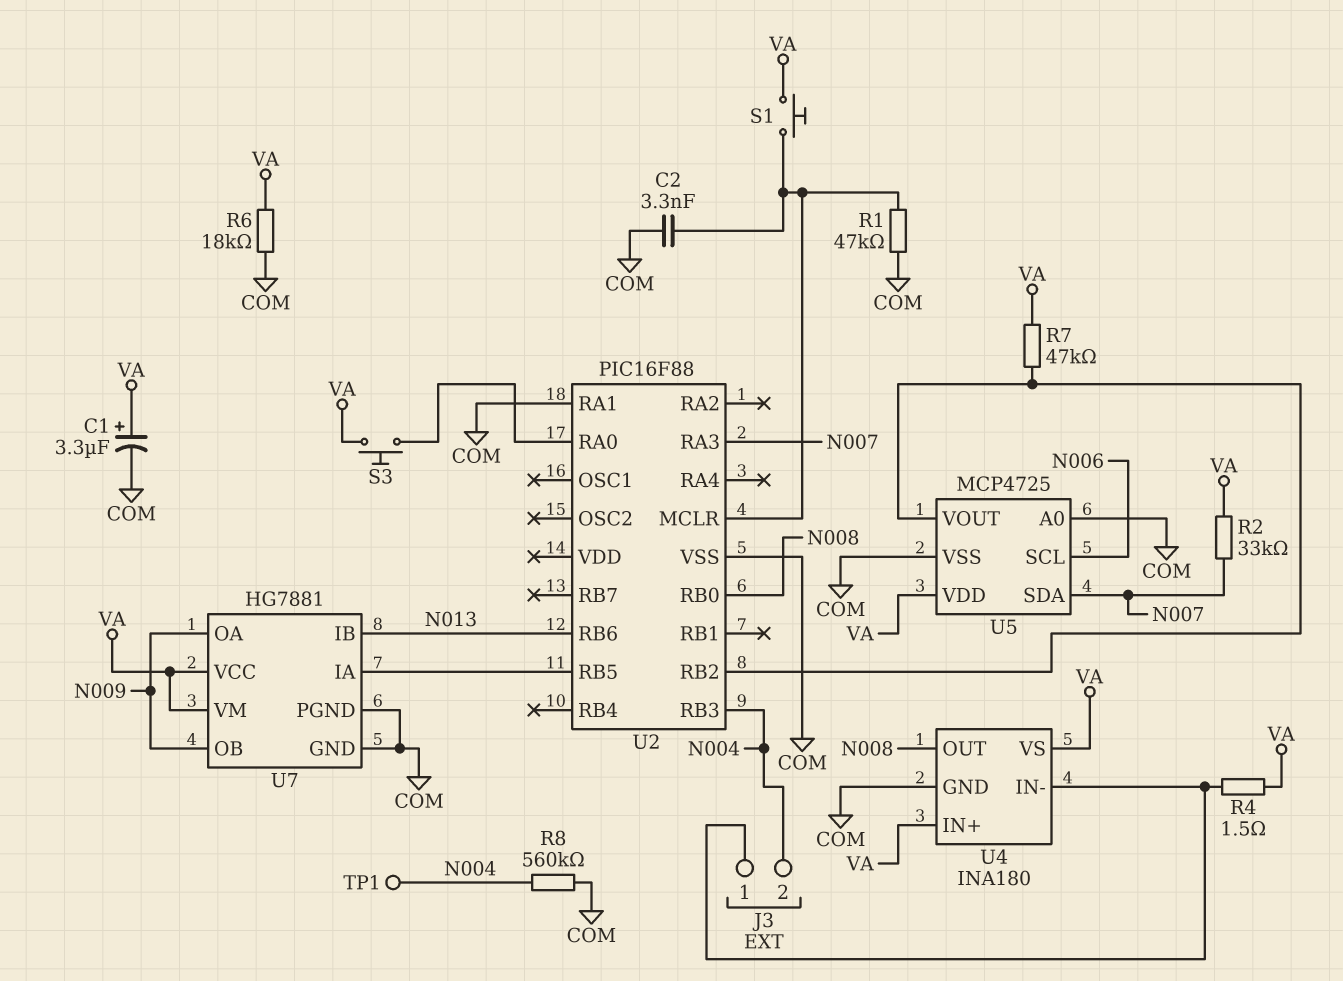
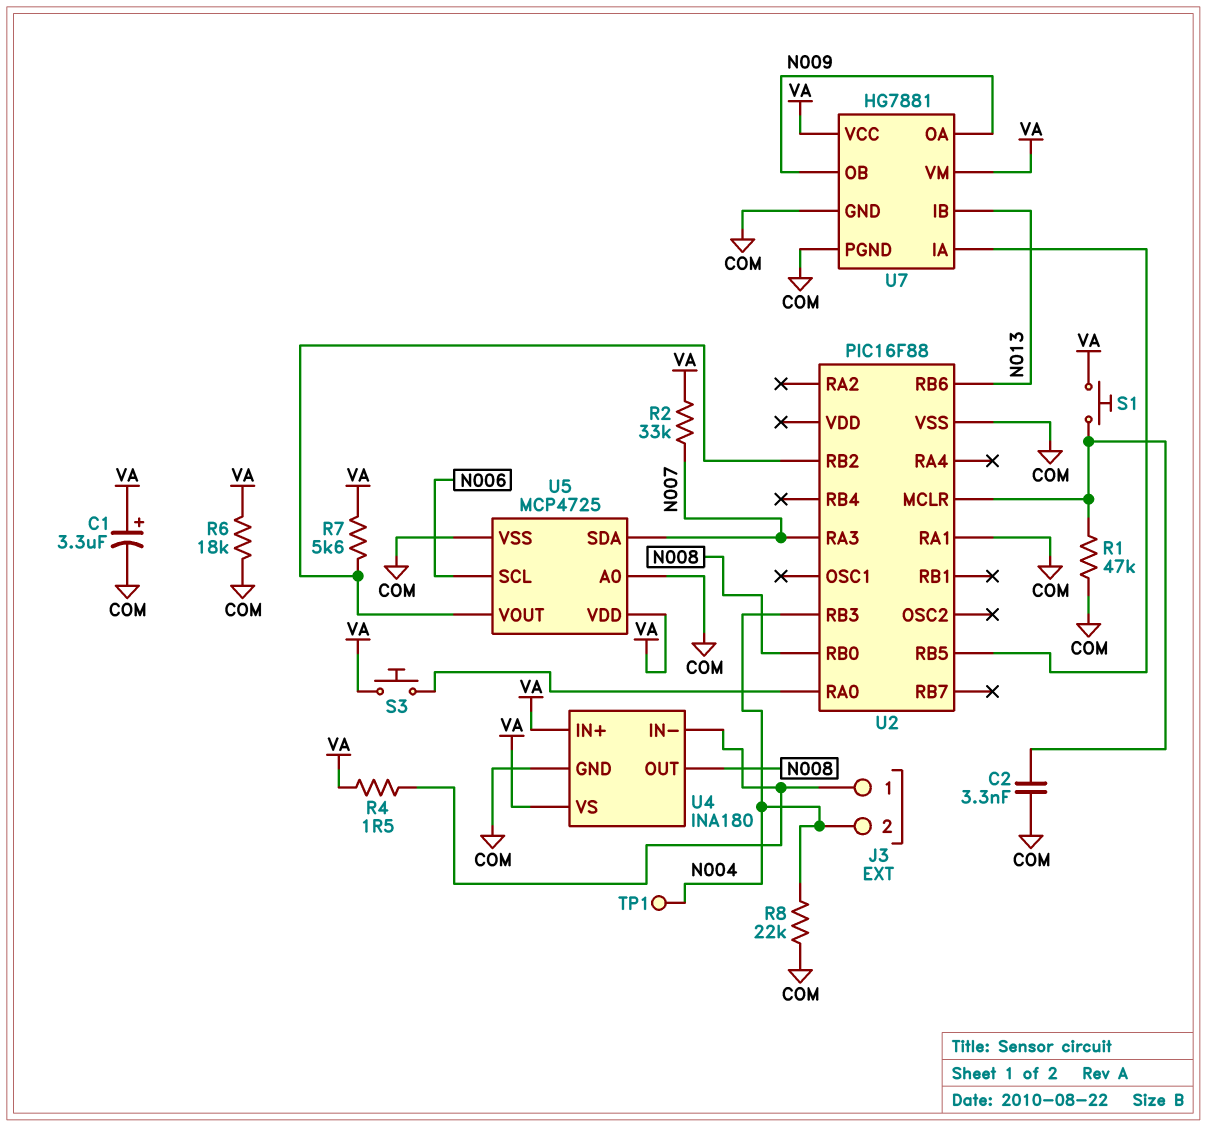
R7: 47k (U2/RB2, VA) -> 5.6k (U2/RB2, VA)
R8: 560k (COM, N004) -> 22k (COM, N004)

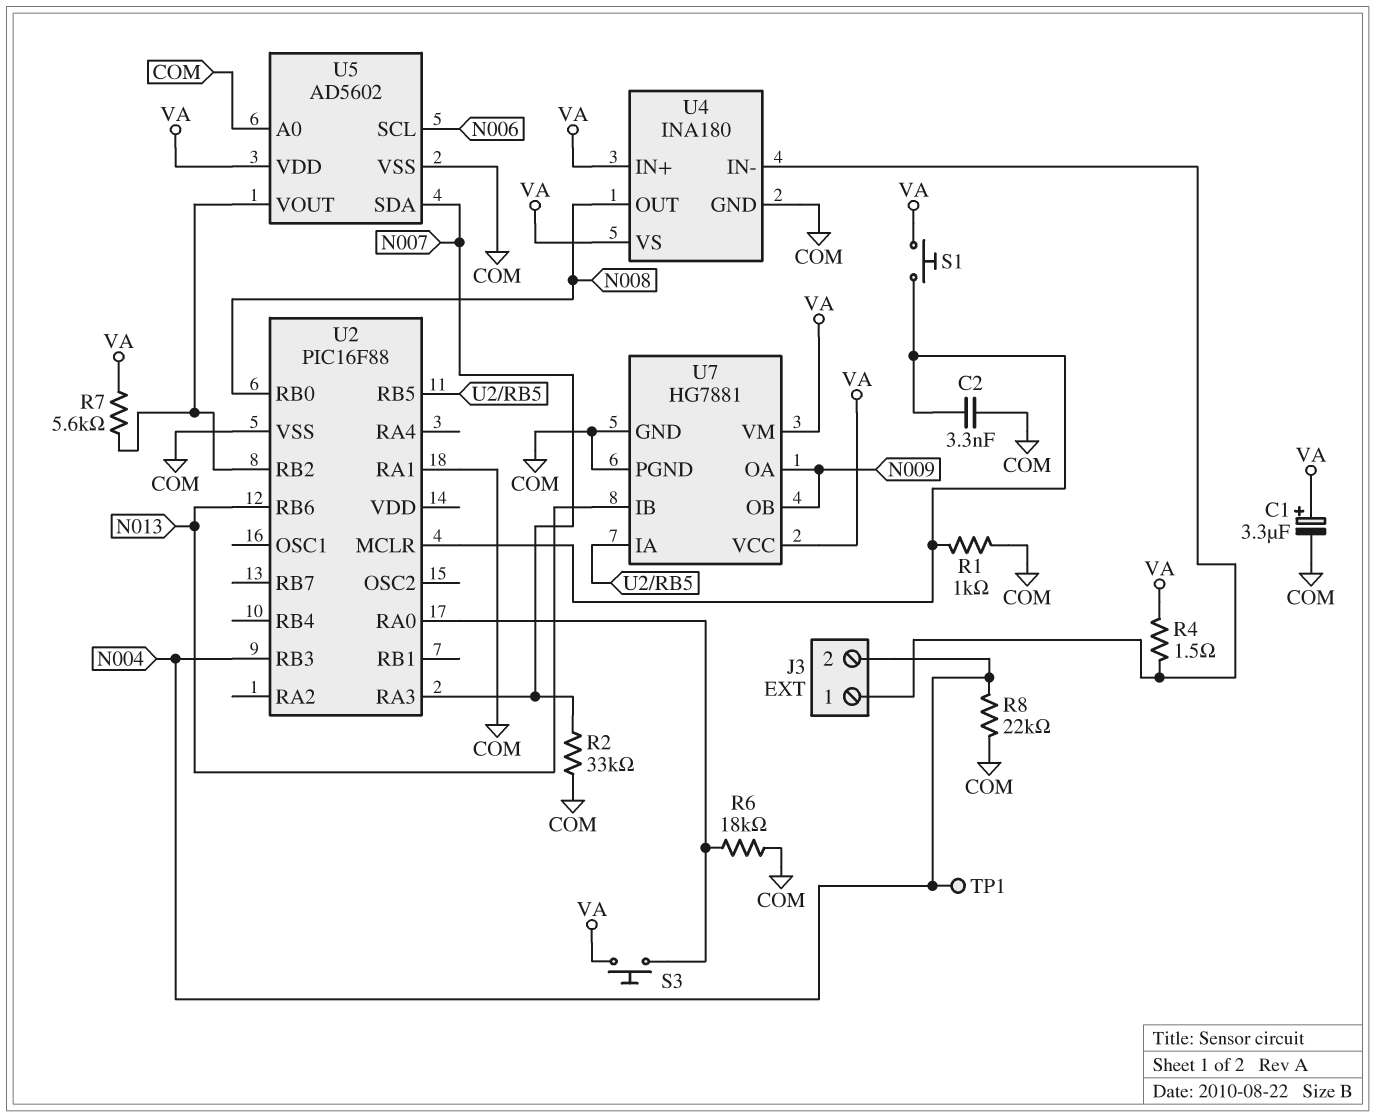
R1: 47k (COM, U2/MCLR) -> 1k (COM, U2/MCLR)
R2: 33k (N007, VA) -> 33k (COM, N007)
R6: 18k (COM, VA) -> 18k (COM, U2/RA0)
U5: MCP4725 -> AD5602

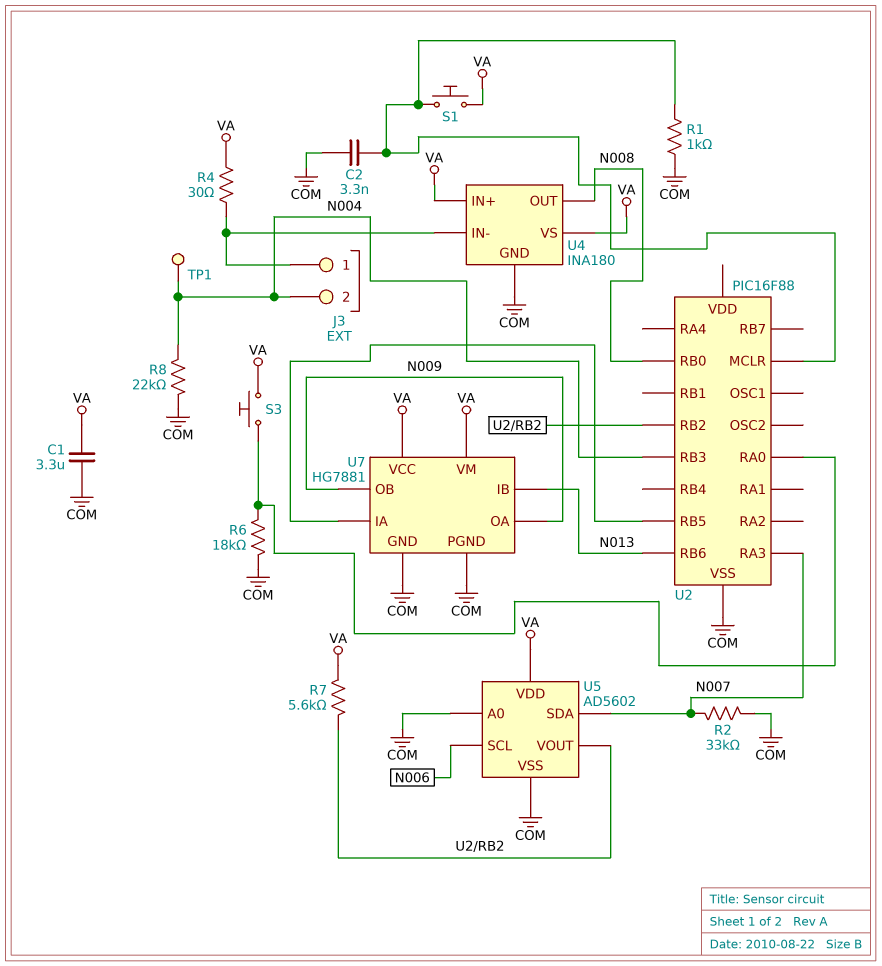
C1: 3.3uF (plus VA, minus COM) -> 3.3uF (COM, VA)
R4: 1.5 (J3/1, VA) -> 30 (J3/1, VA)
U2 pin RA1: COM -> none

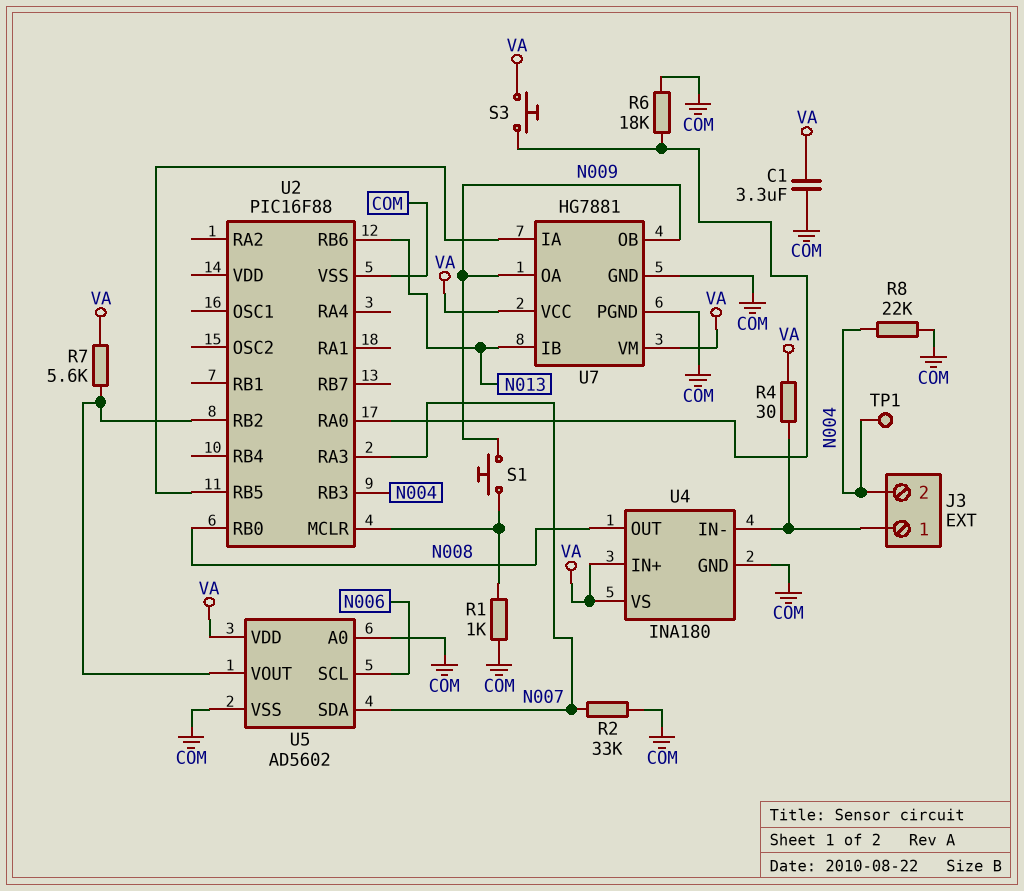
C2: 3.3nF (COM, U2/MCLR) -> none
S1: button (U2/MCLR, VA) -> button (N009, U2/MCLR)

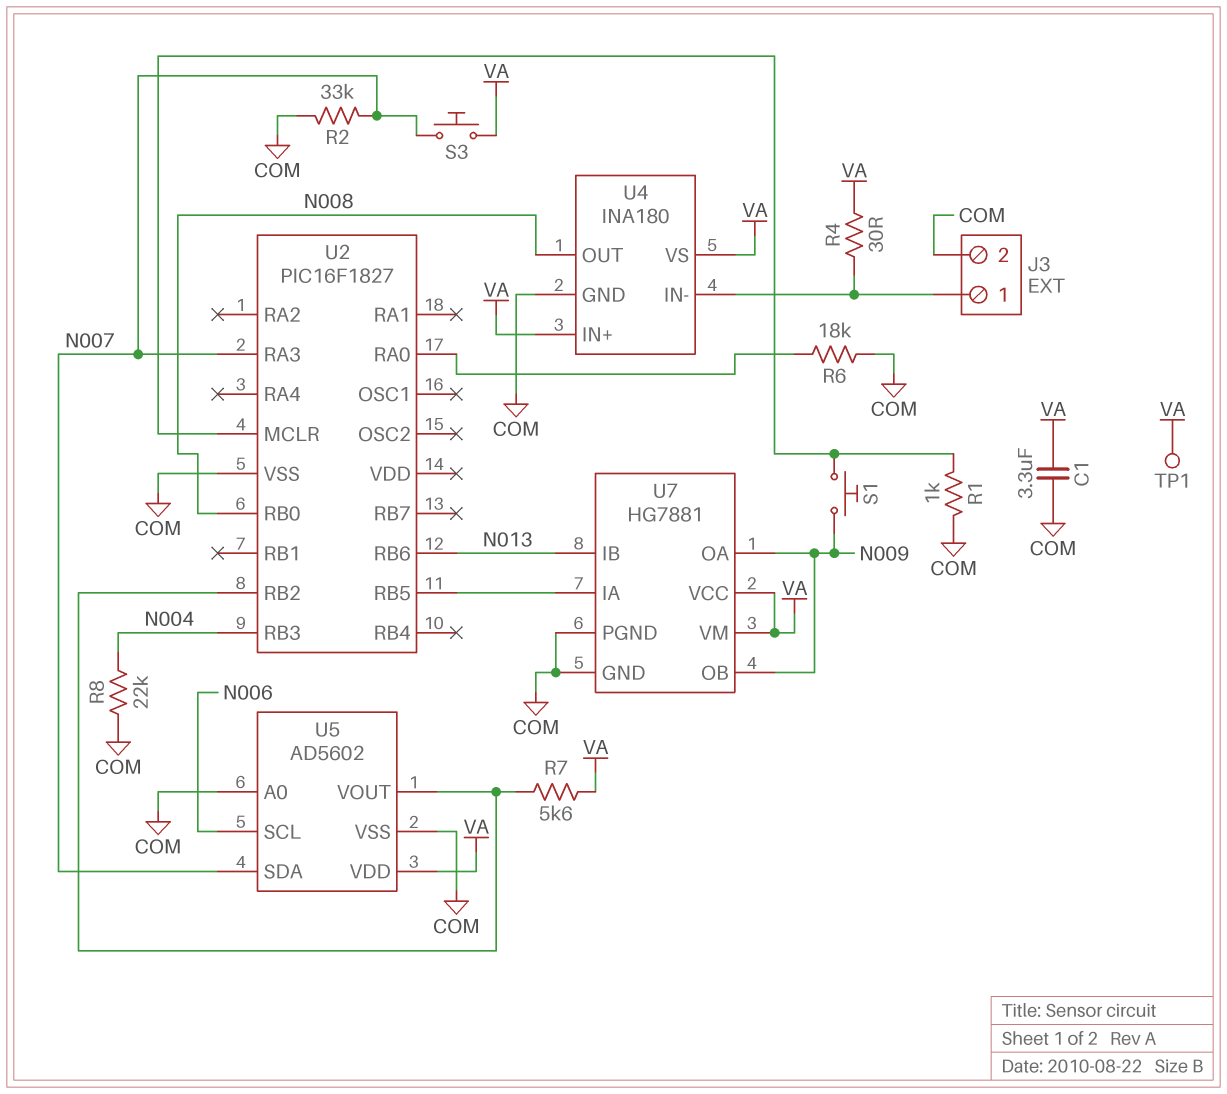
J3 pin 2: N004 -> COM
S3: button (U2/RA0, VA) -> button (N007, VA)
TP1: test point (N004) -> test point (VA)
U2: PIC16F88 -> PIC16F1827

